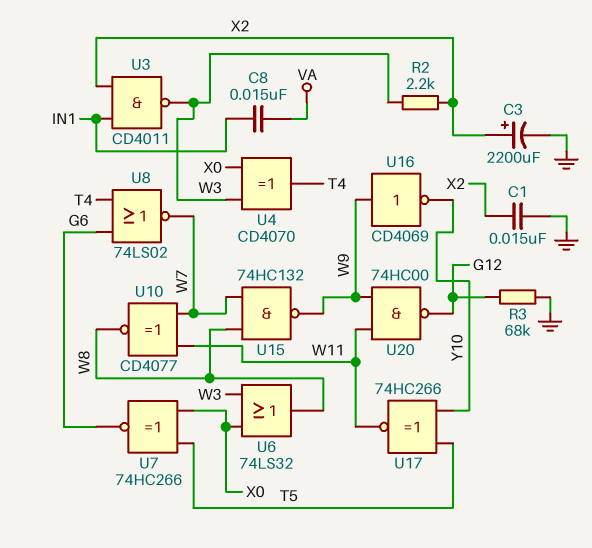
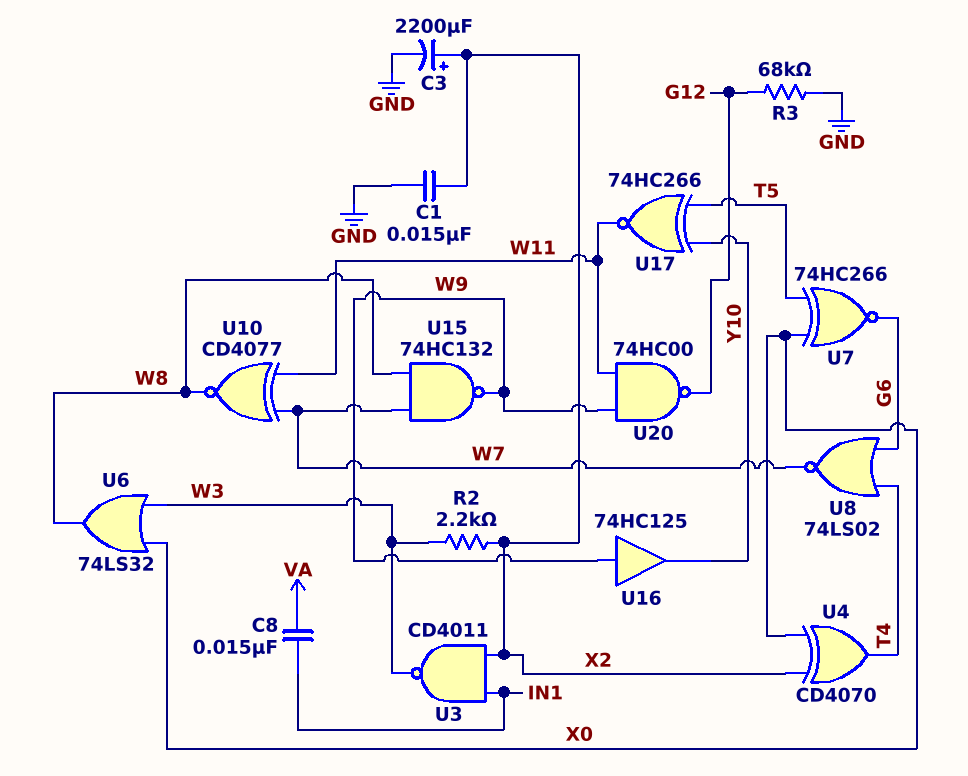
U4: XOR CD4070 (in W3, in X0, out T4) -> XOR CD4070 (in X0, in X2, out T4)
U16: NOT CD4069 (in W9, out Y10) -> buffer 74HC125 (in W9, out Y10)

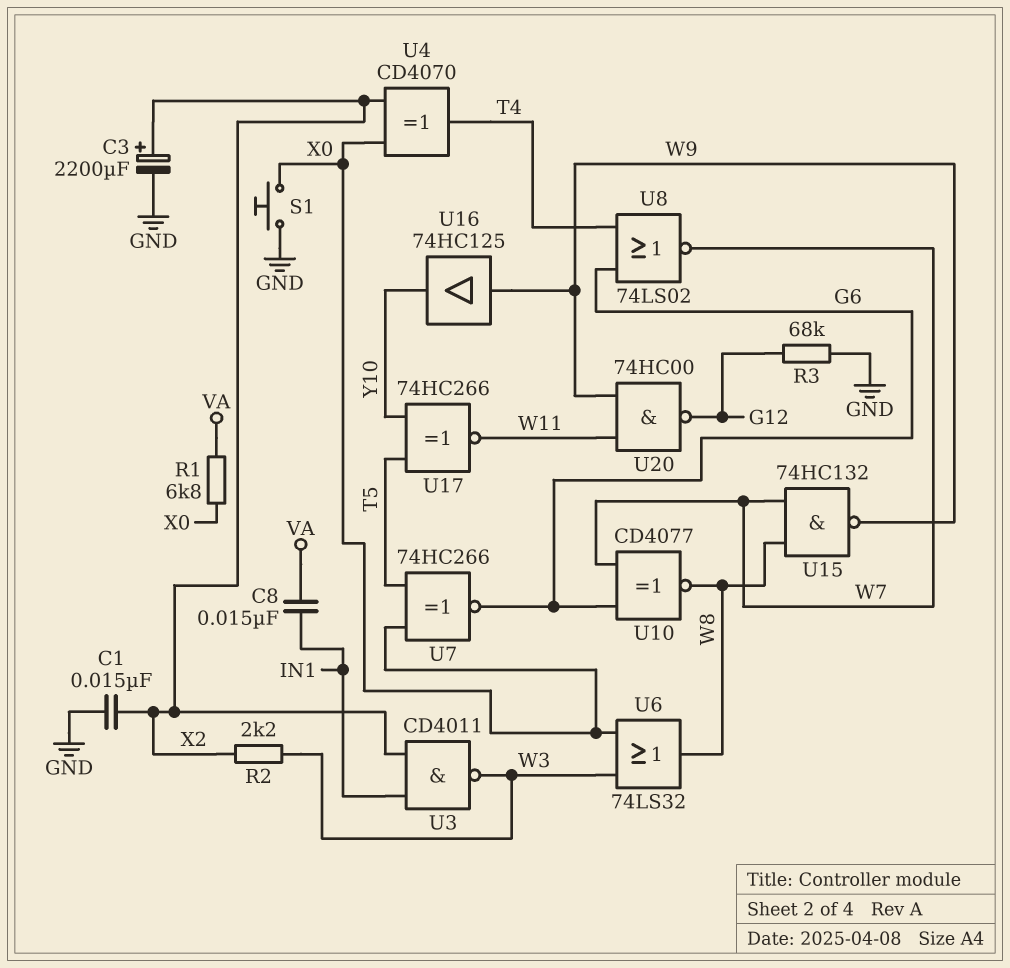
R1: none -> 6.8k (VA, X0)
S1: none -> button (GND, X0)
U10: XNOR CD4077 (in W7, in W11, out W8) -> XNOR CD4077 (in G6, in W7, out W8)

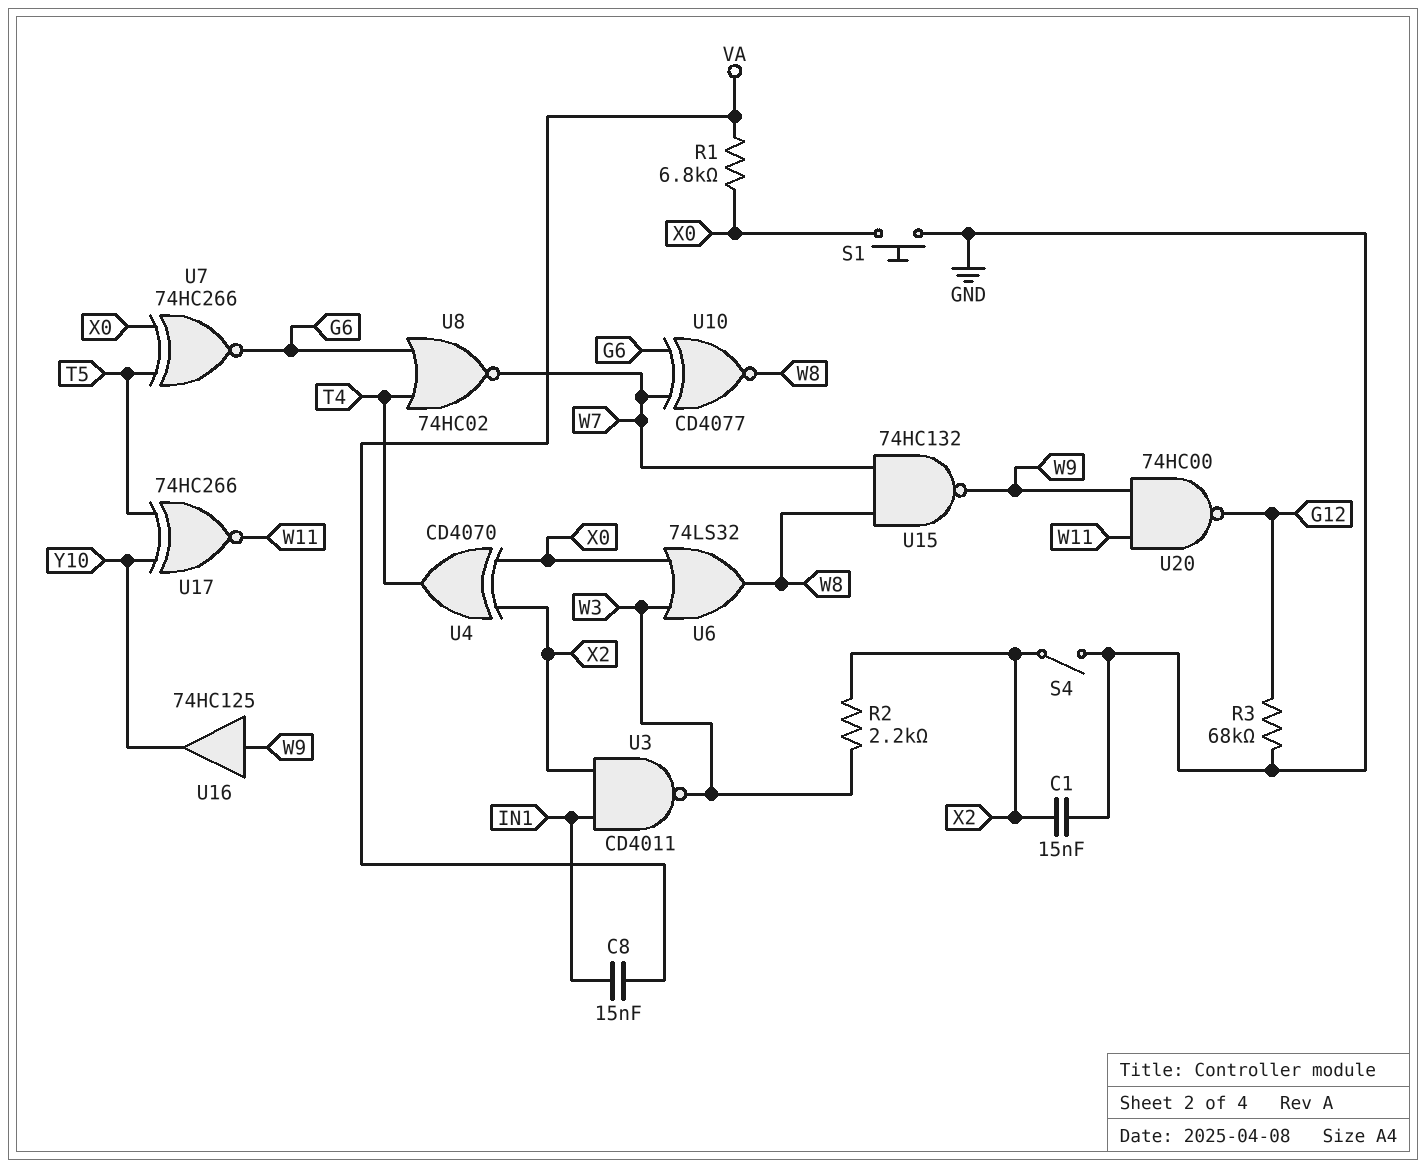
C3: 2200uF (plus X2, minus GND) -> none
S4: none -> switch (GND, X2)
U8: NOR 74LS02 (in G6, in T4, out W7) -> NOR 74HC02 (in G6, in T4, out W7)

